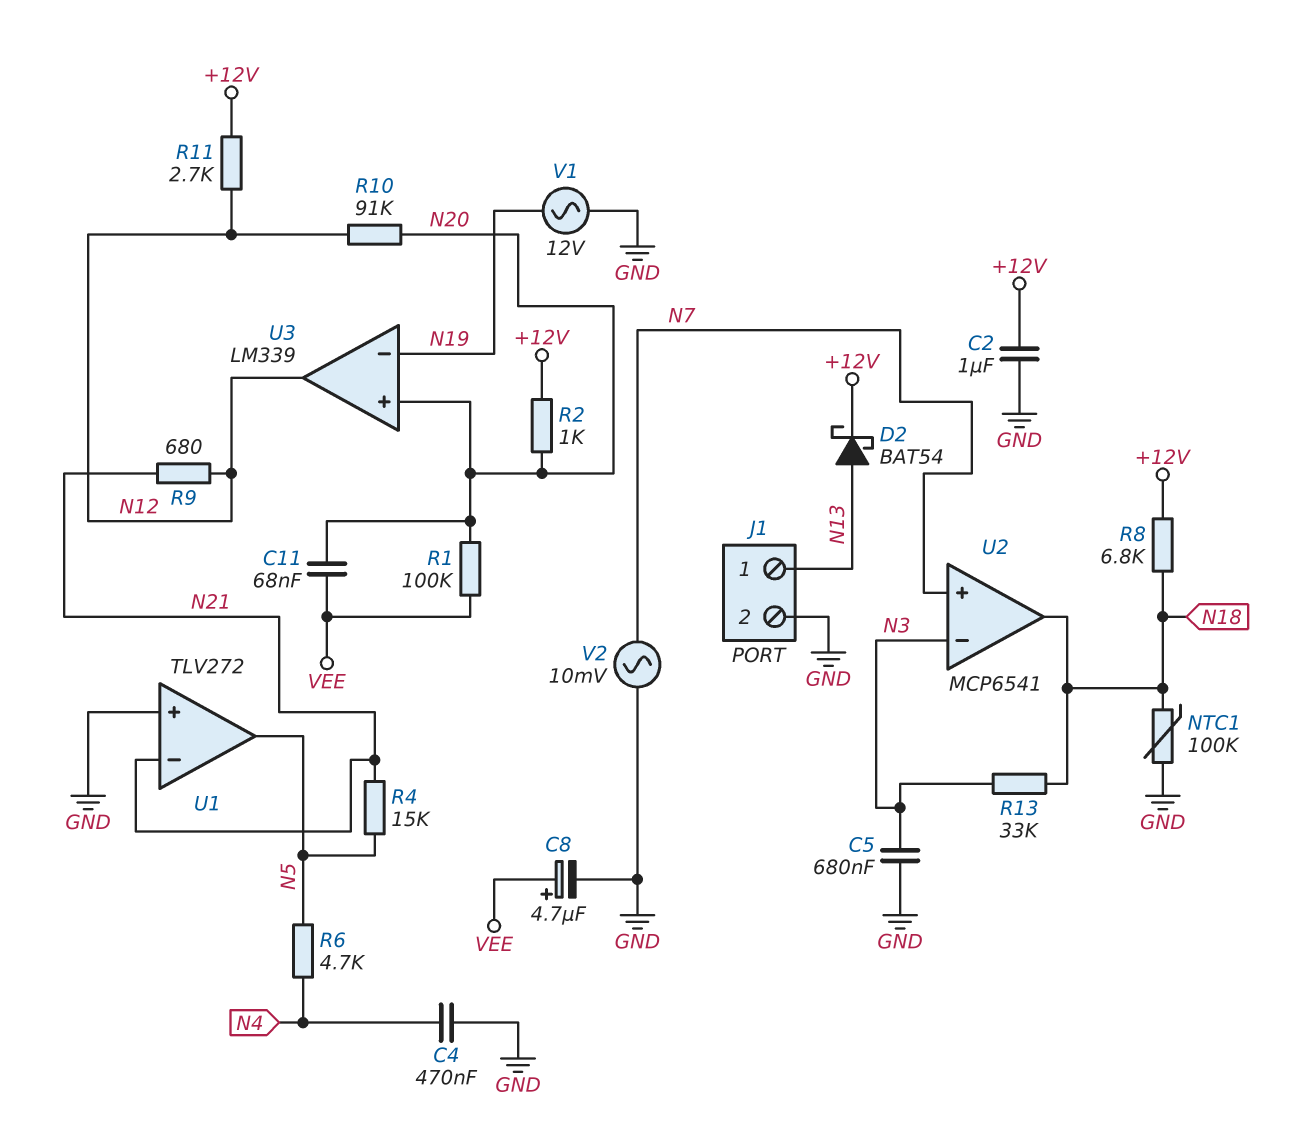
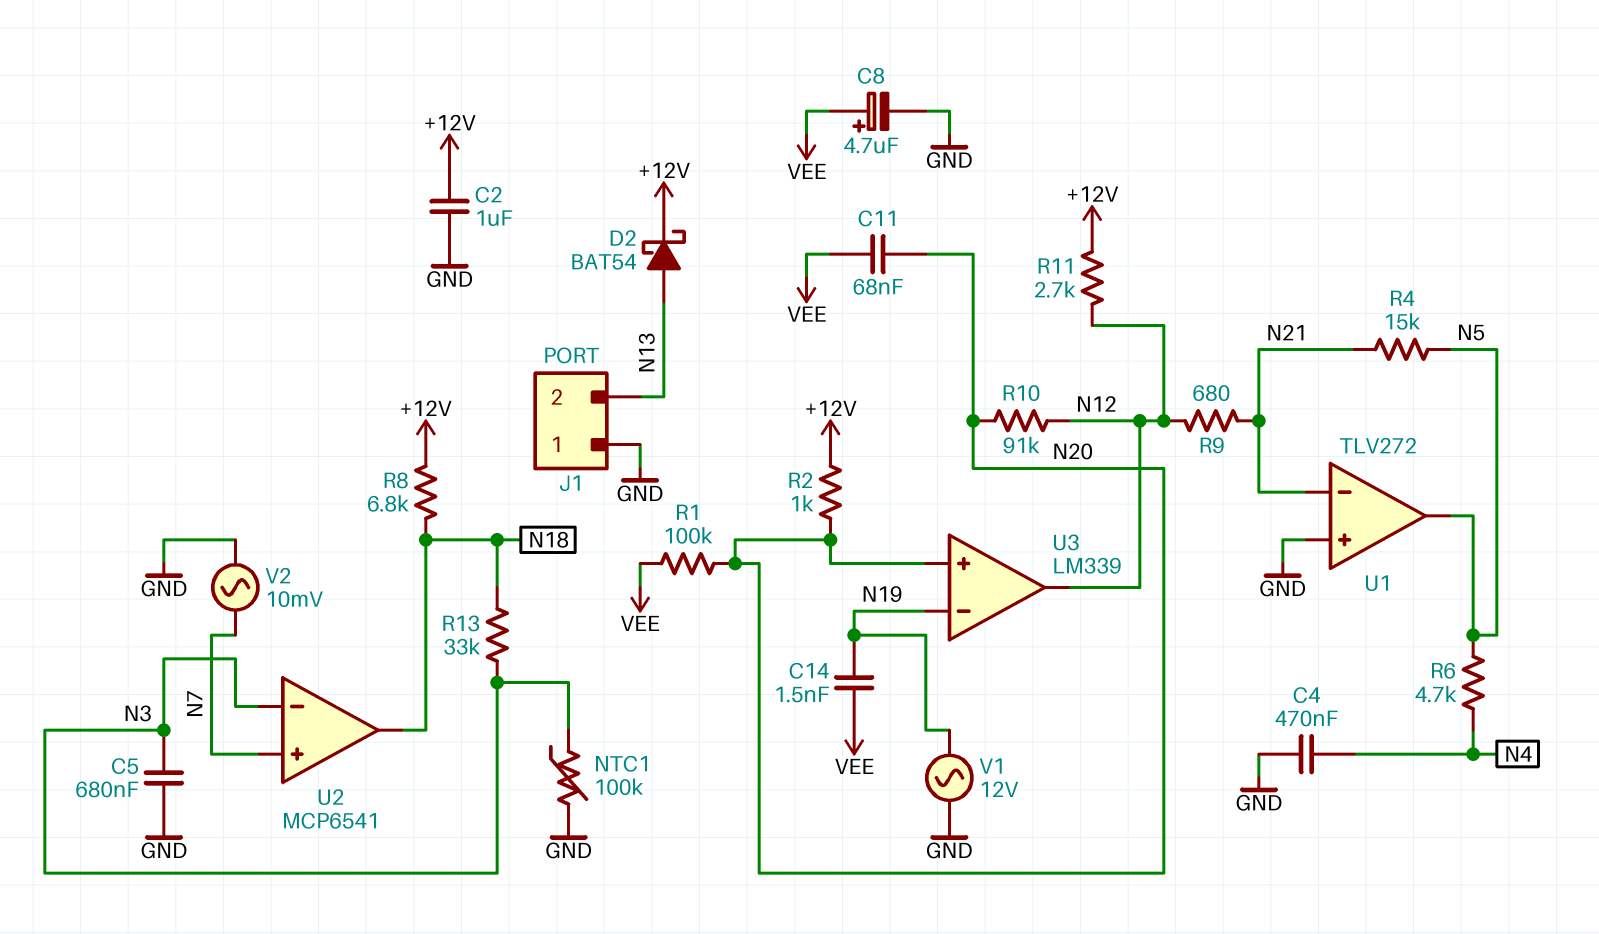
C14: none -> 1.5nF (N19, VEE)
J1 pin 1: N13 -> GND
J1 pin 2: GND -> N13
NTC1: 100k (GND, N18) -> 100k (GND, N3)

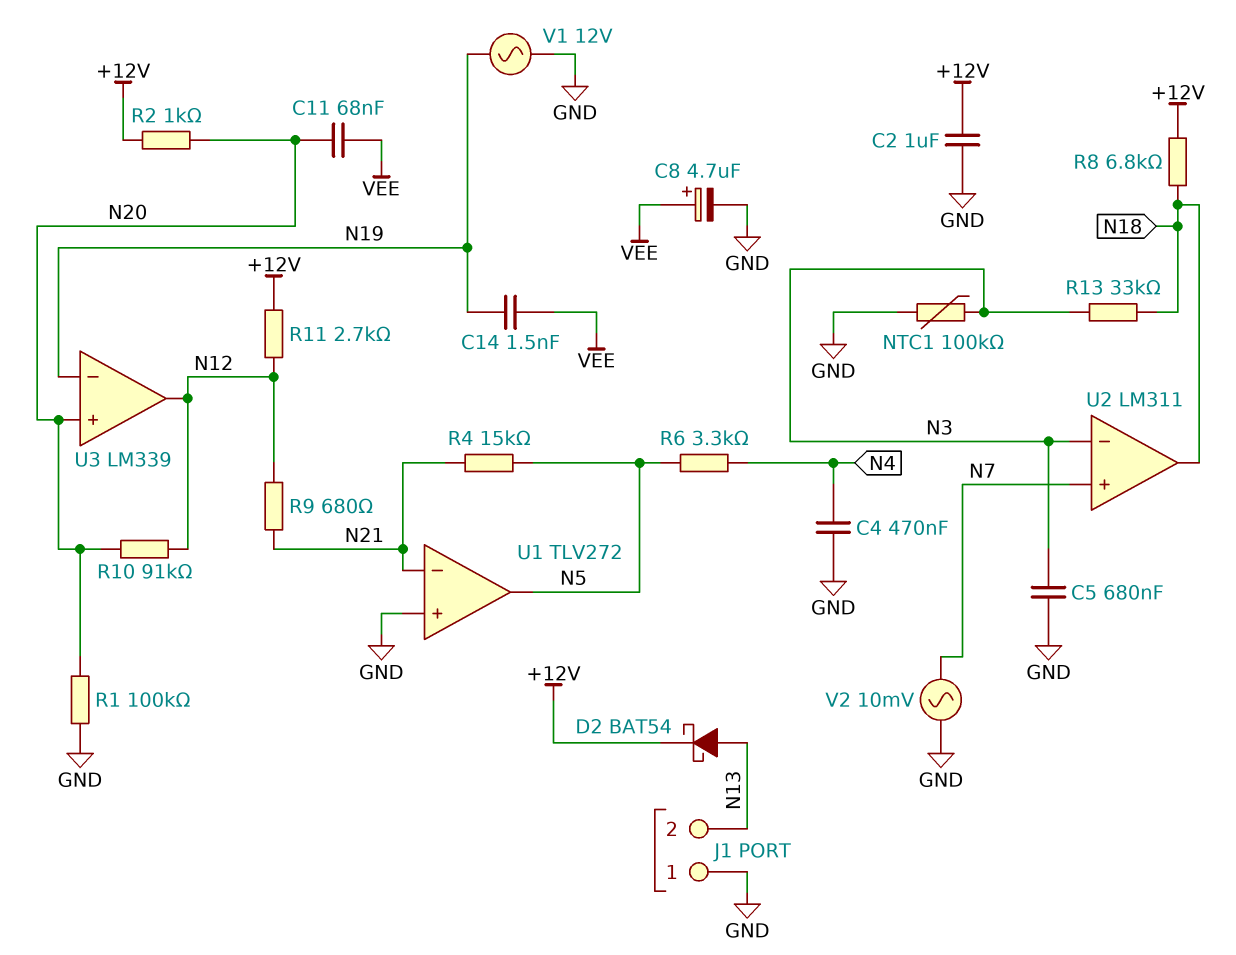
R1: 100k (N20, VEE) -> 100k (GND, N20)
R6: 4.7k (N4, N5) -> 3.3k (N4, N5)
U2: MCP6541 -> LM311

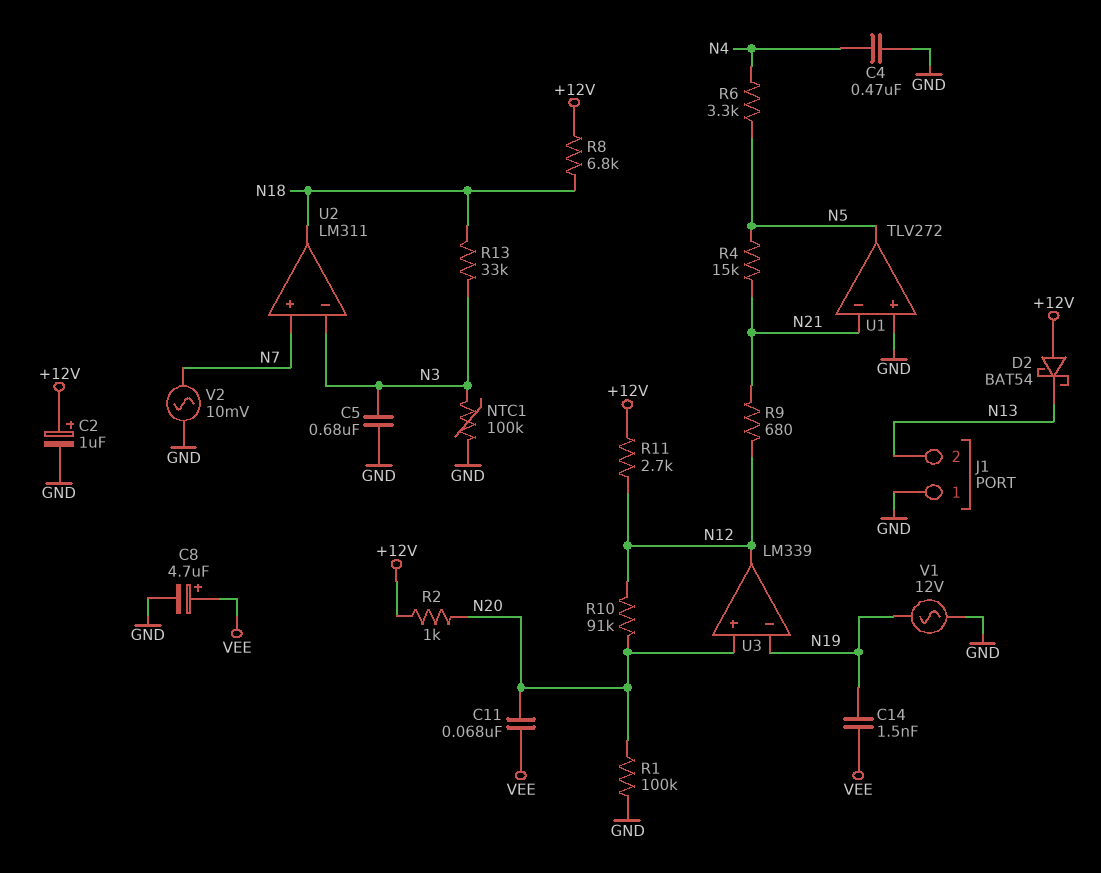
C2: 1uF (+12V, GND) -> 1uF (plus +12V, minus GND)
D2: schottky BAT54 (A N13, K +12V) -> schottky BAT54 (A +12V, K N13)

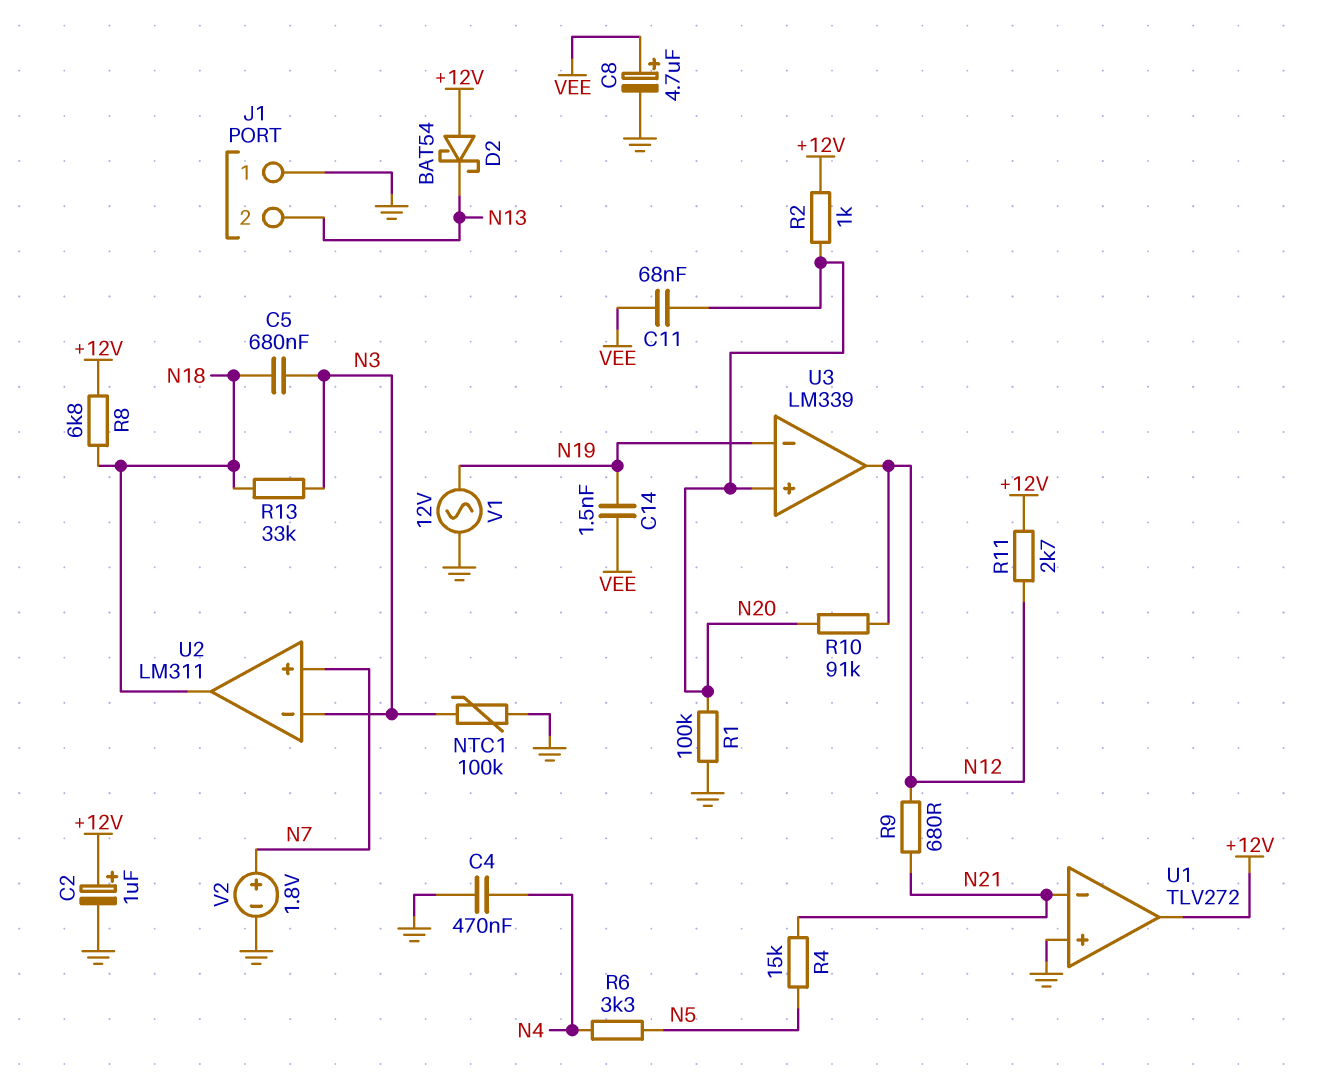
C5: 680nF (GND, N3) -> 680nF (N3, N18)
U1 pin out: N5 -> +12V
V2: AC 10mV (GND, N7) -> 1.8V (plus N7, minus GND)

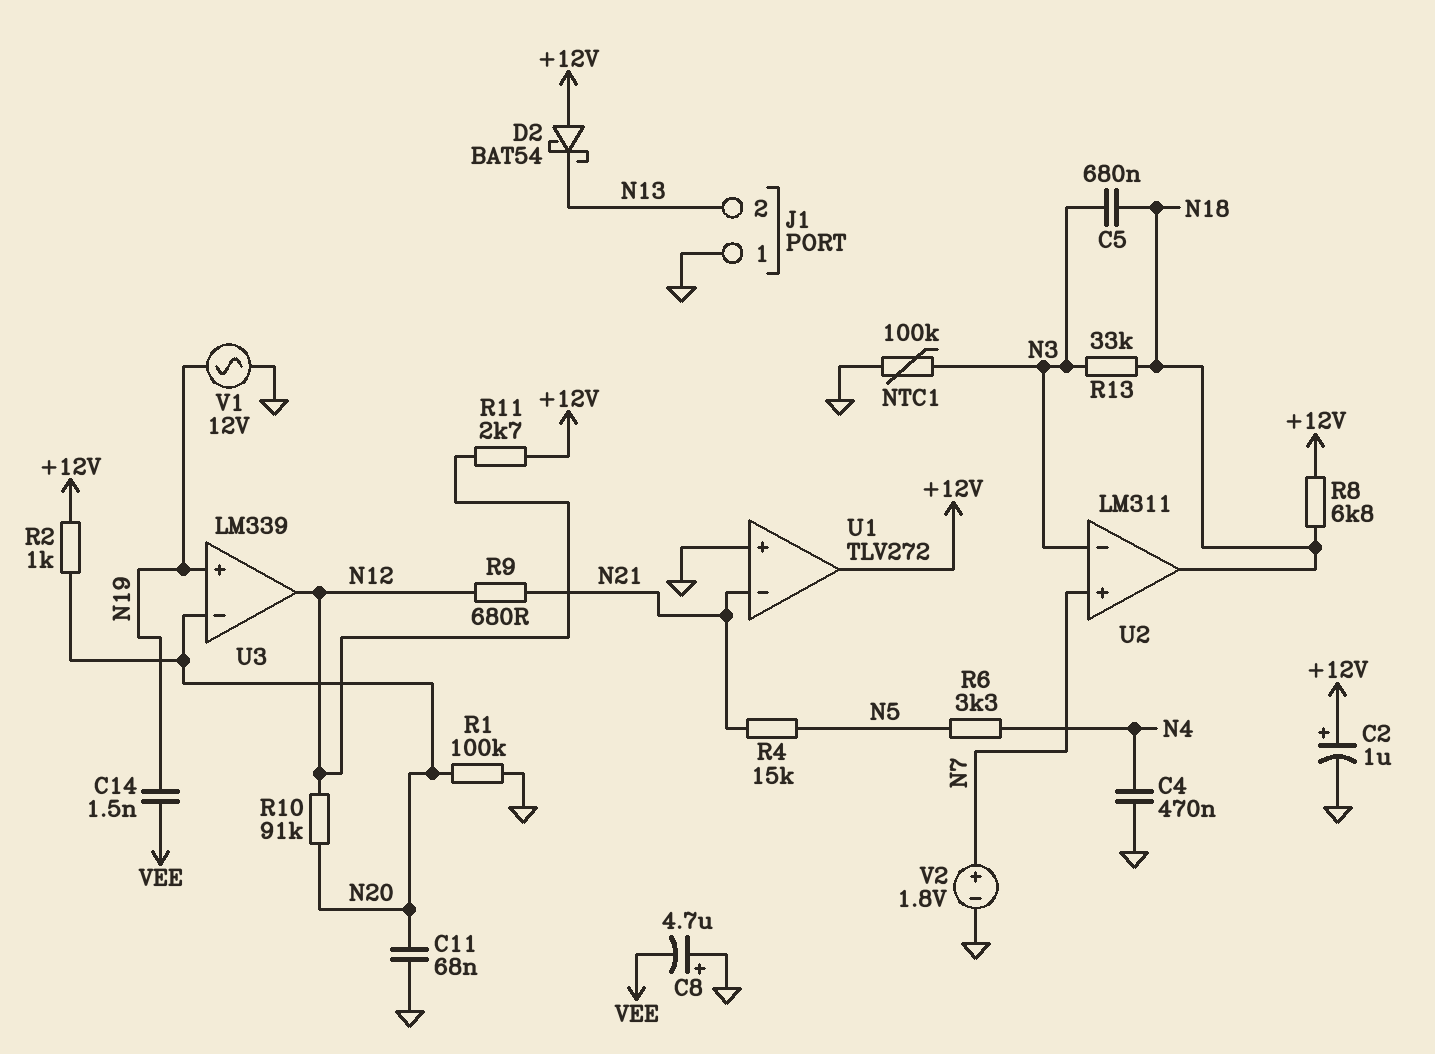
C8: 4.7uF (plus VEE, minus GND) -> 4.7uF (plus GND, minus VEE)
C11: 68nF (N20, VEE) -> 68nF (GND, N20)
U3 pin in+: N20 -> N19
U3 pin in-: N19 -> N20

